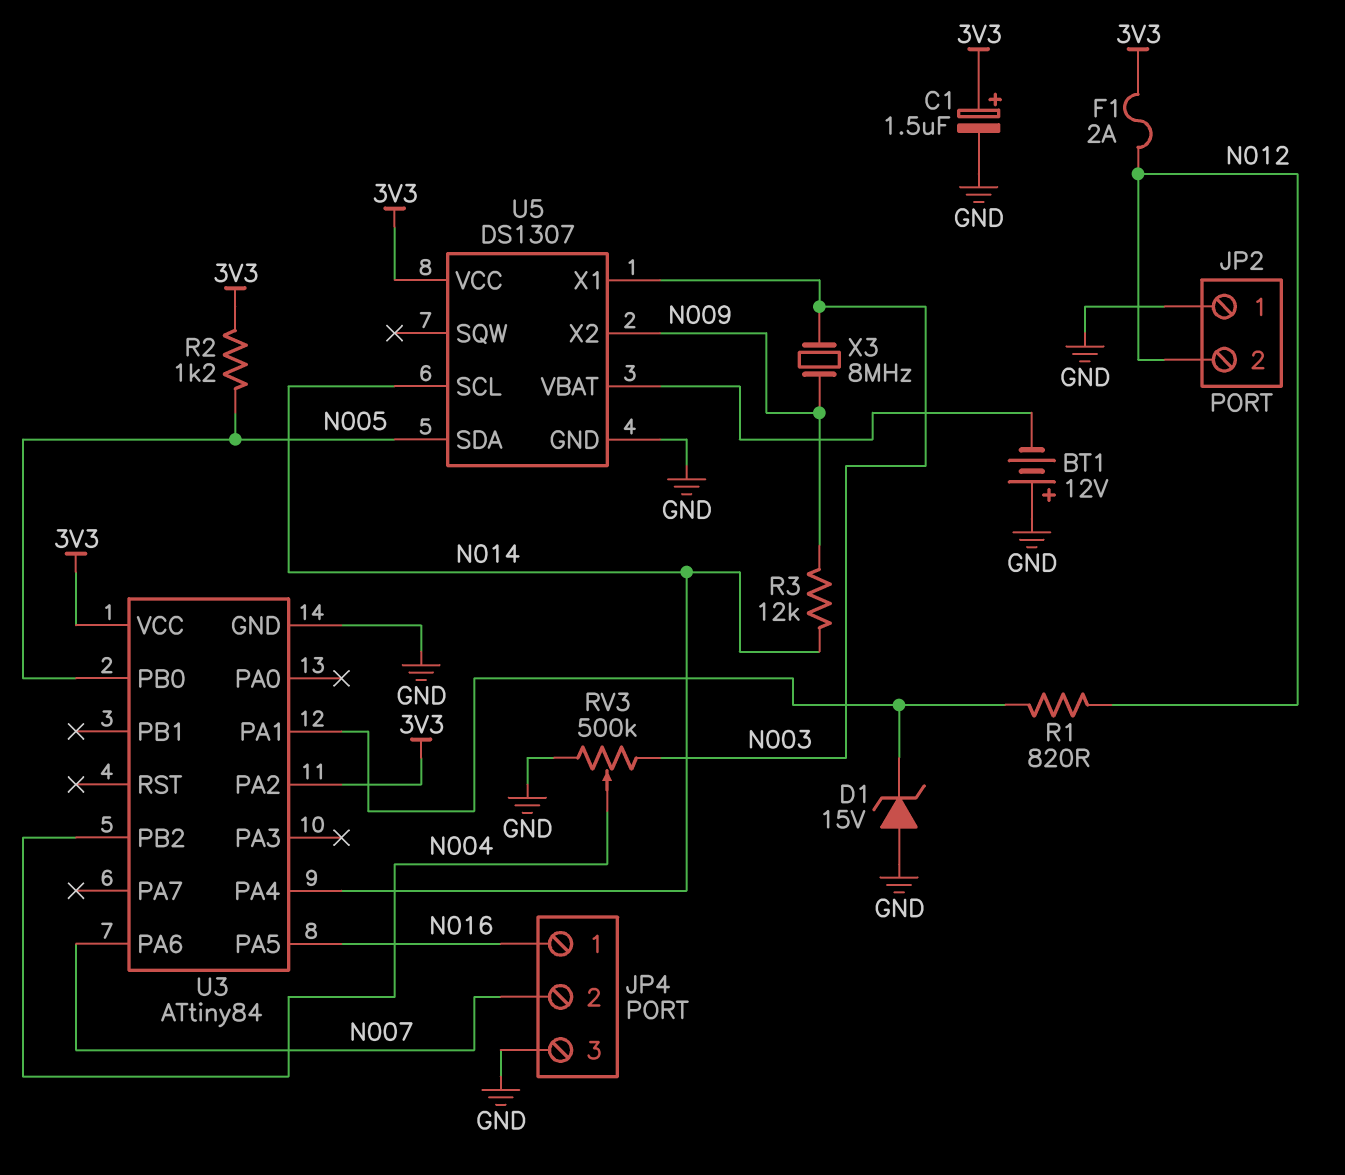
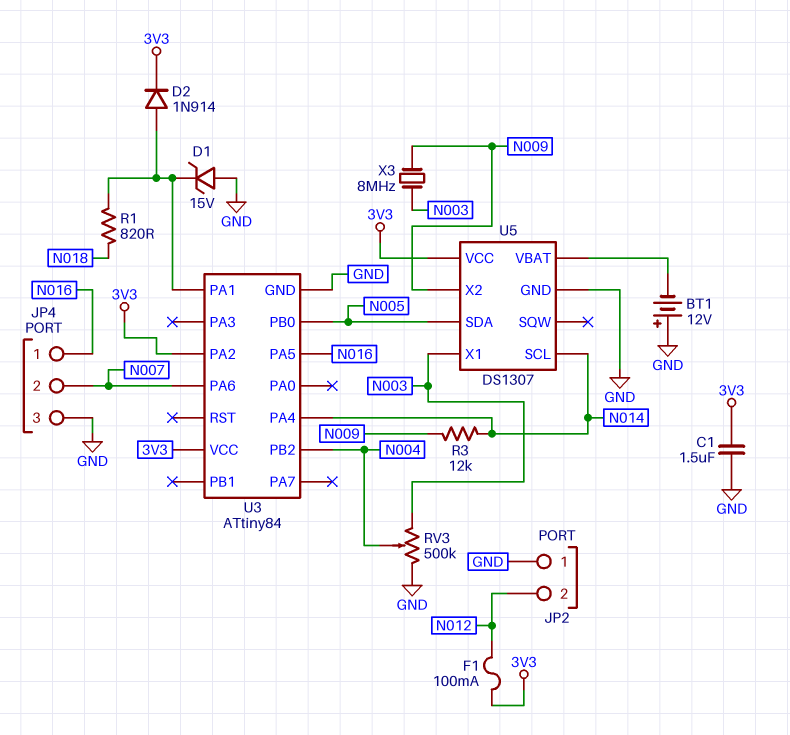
C1: 1.5uF (plus 3V3, minus GND) -> 1.5uF (3V3, GND)
D2: none -> diode 1N914 (A U3/PA1, K 3V3)
F1: 2A (3V3, N012) -> 100mA (3V3, N012)
R1: 820 (N012, U3/PA1) -> 820 (N018, U3/PA1)
R2: 1.2k (3V3, N005) -> none

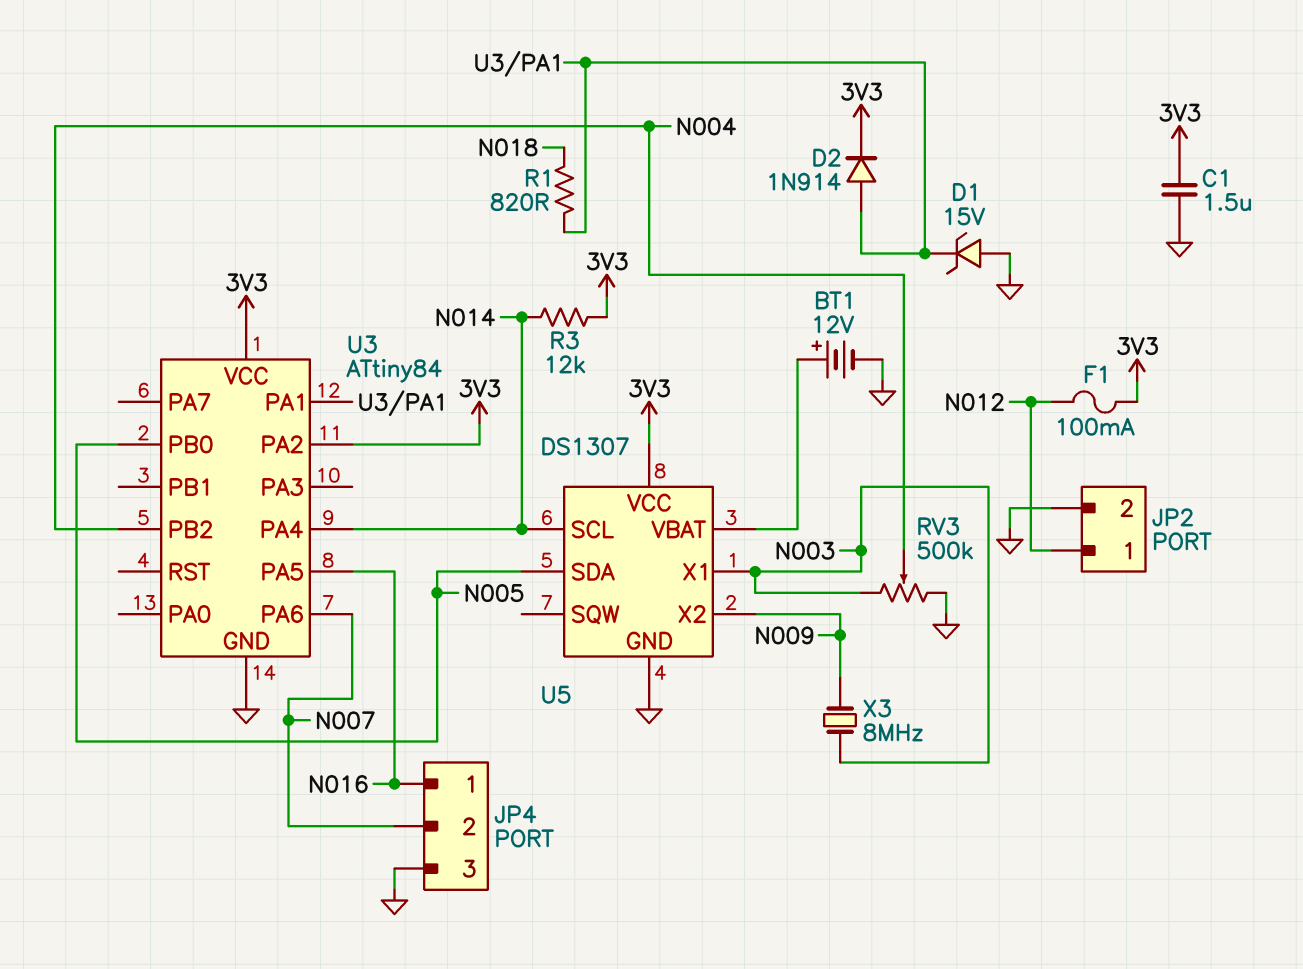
BT1: 12V (plus GND, minus U5/VBAT) -> 12V (plus U5/VBAT, minus GND)
JP2 pin 1: GND -> N012
JP2 pin 2: N012 -> GND
R3: 12k (N009, N014) -> 12k (3V3, N014)

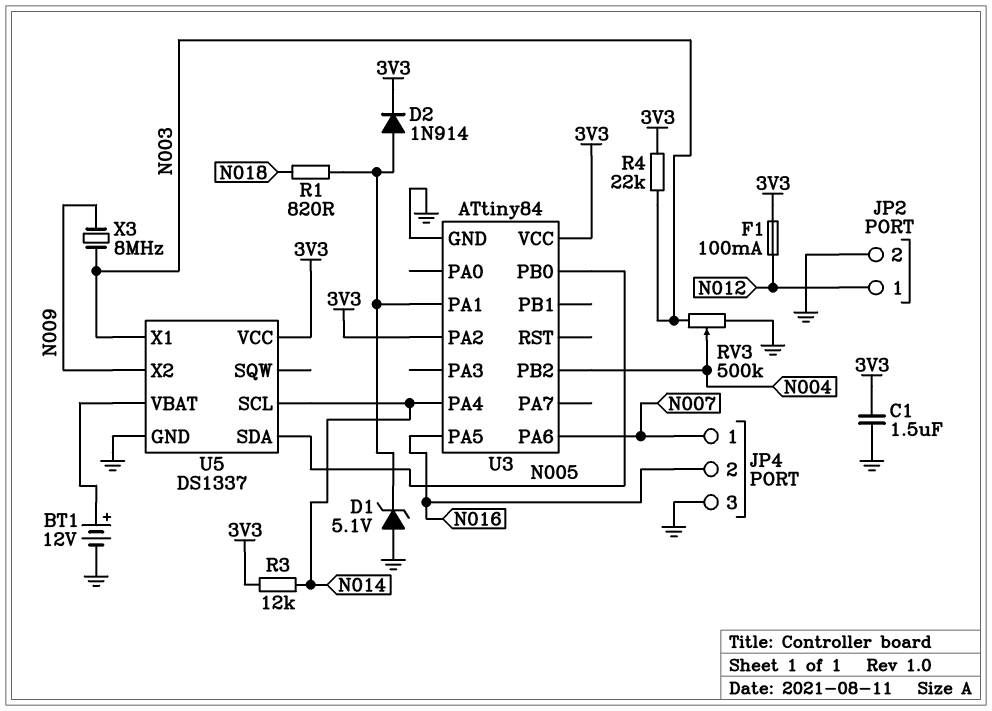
D1: zener 15V (A GND, K U3/PA1) -> zener 5.1V (A GND, K U3/PA1)
JP4 pin 1: N016 -> N007
JP4 pin 2: N007 -> N016
R4: none -> 22k (3V3, N003)
U5: DS1307 -> DS1337

